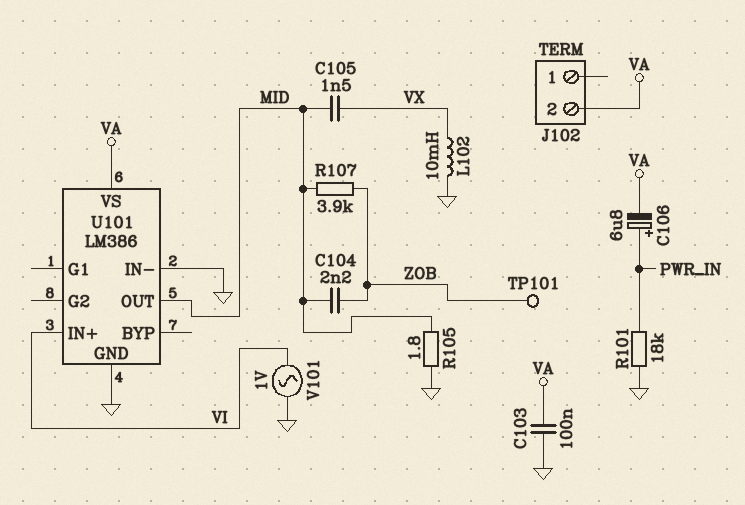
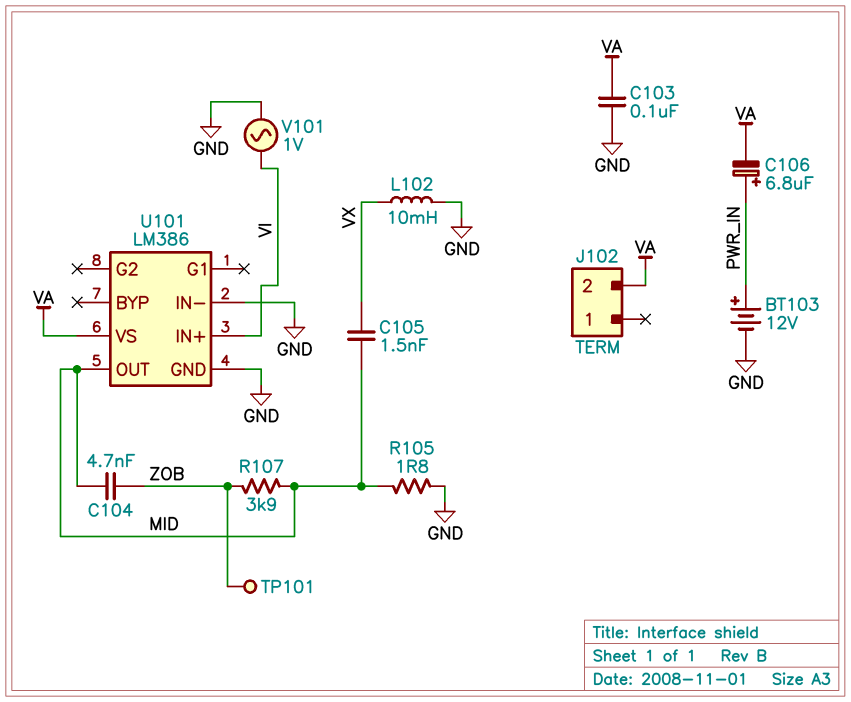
BT103: none -> 12V (plus PWR_IN, minus GND)
C104: 2.2nF (MID, ZOB) -> 4.7nF (MID, ZOB)
R101: 18k (GND, PWR_IN) -> none

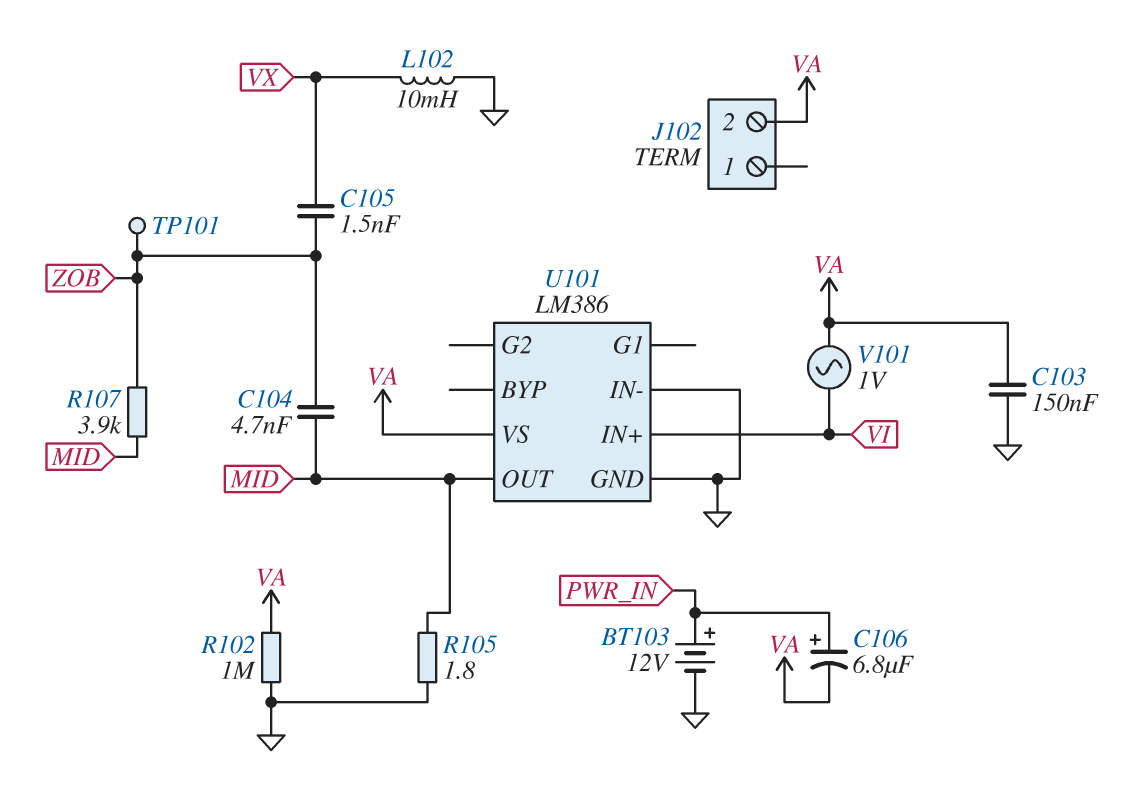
C103: 100nF (GND, VA) -> 150nF (GND, VA)
C105: 1.5nF (MID, VX) -> 1.5nF (VX, ZOB)
R102: none -> 1M (GND, VA)
V101: AC 1V (GND, VI) -> AC 1V (VA, VI)

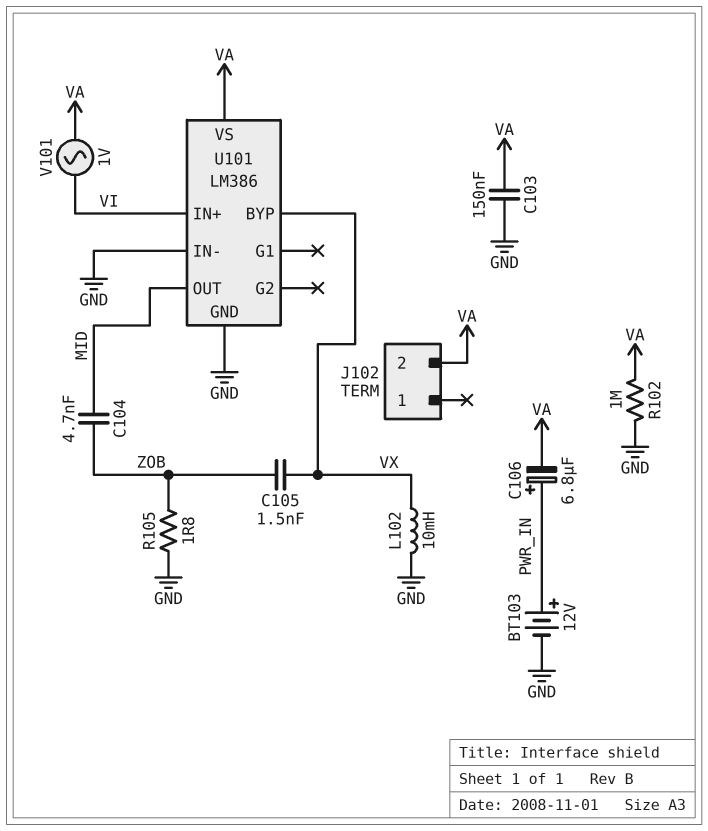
R105: 1.8 (GND, MID) -> 1.8 (GND, ZOB)
R107: 3.9k (MID, ZOB) -> none
TP101: test point (ZOB) -> none
U101 pin BYP: none -> VX

